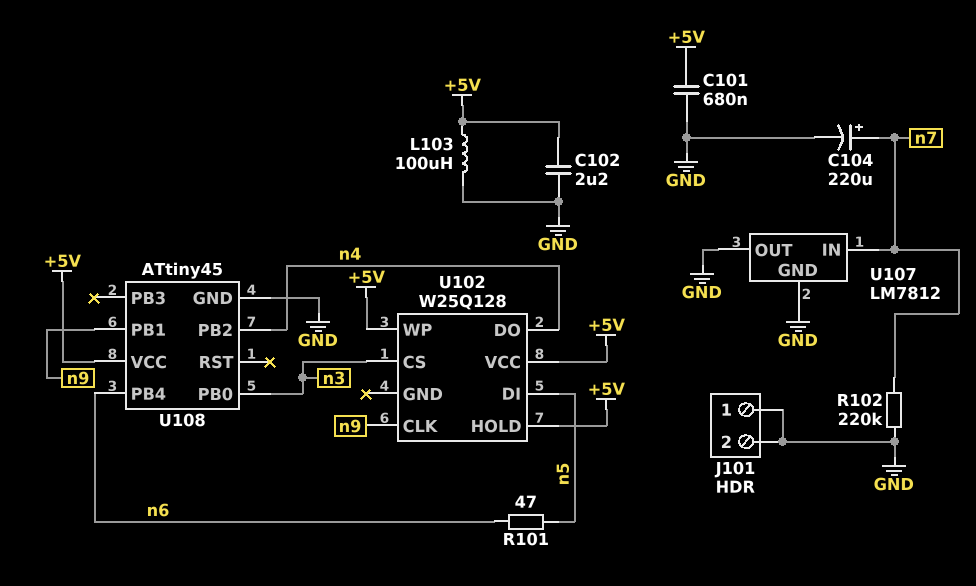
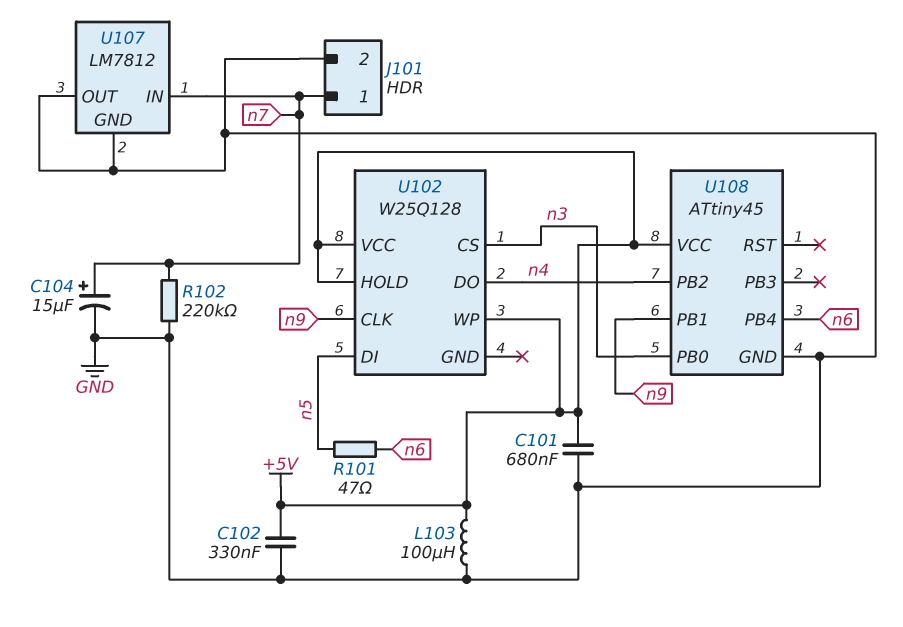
C102: 2.2uF (+5V, GND) -> 330nF (+5V, GND)
C104: 220uF (plus n7, minus GND) -> 15uF (plus n7, minus GND)
J101 pin 1: GND -> n7

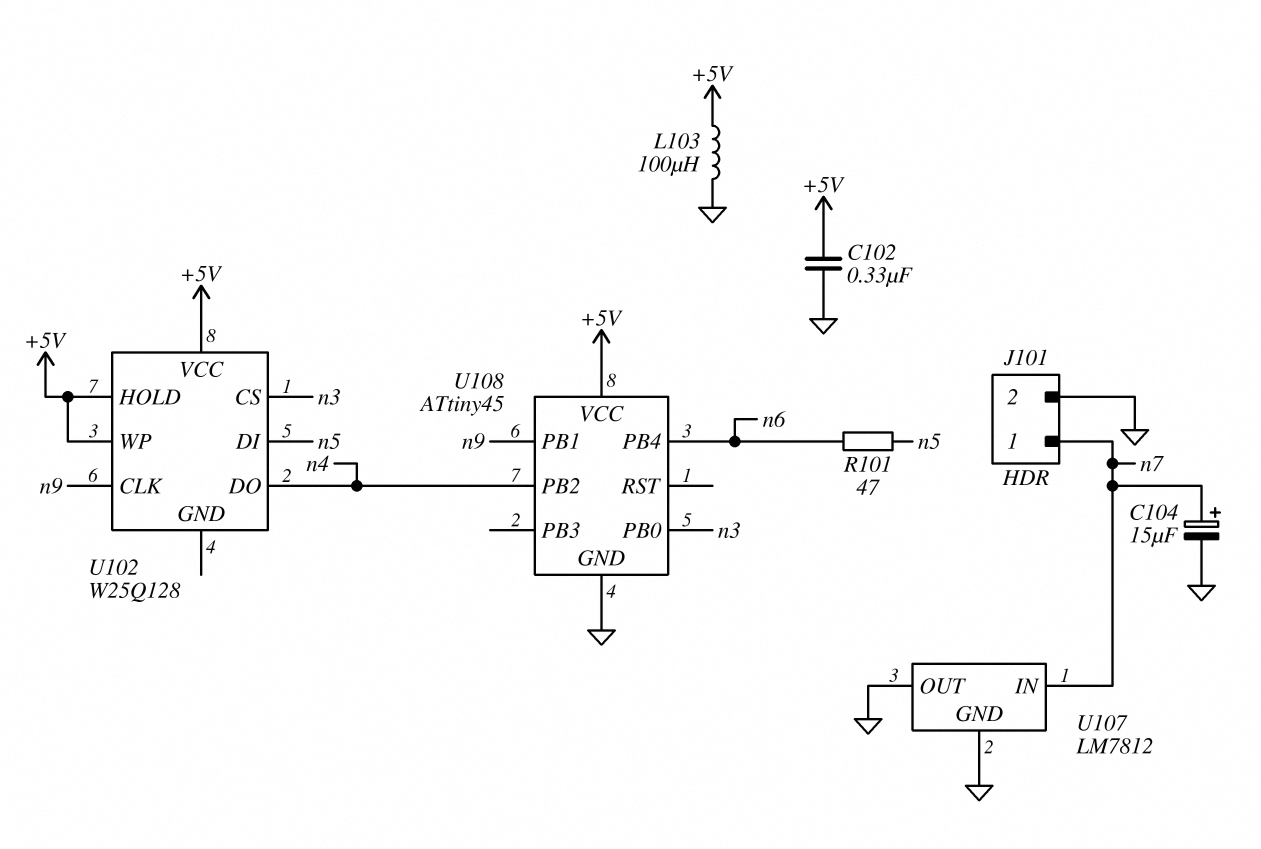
C101: 680nF (+5V, GND) -> none
R102: 220k (GND, n7) -> none

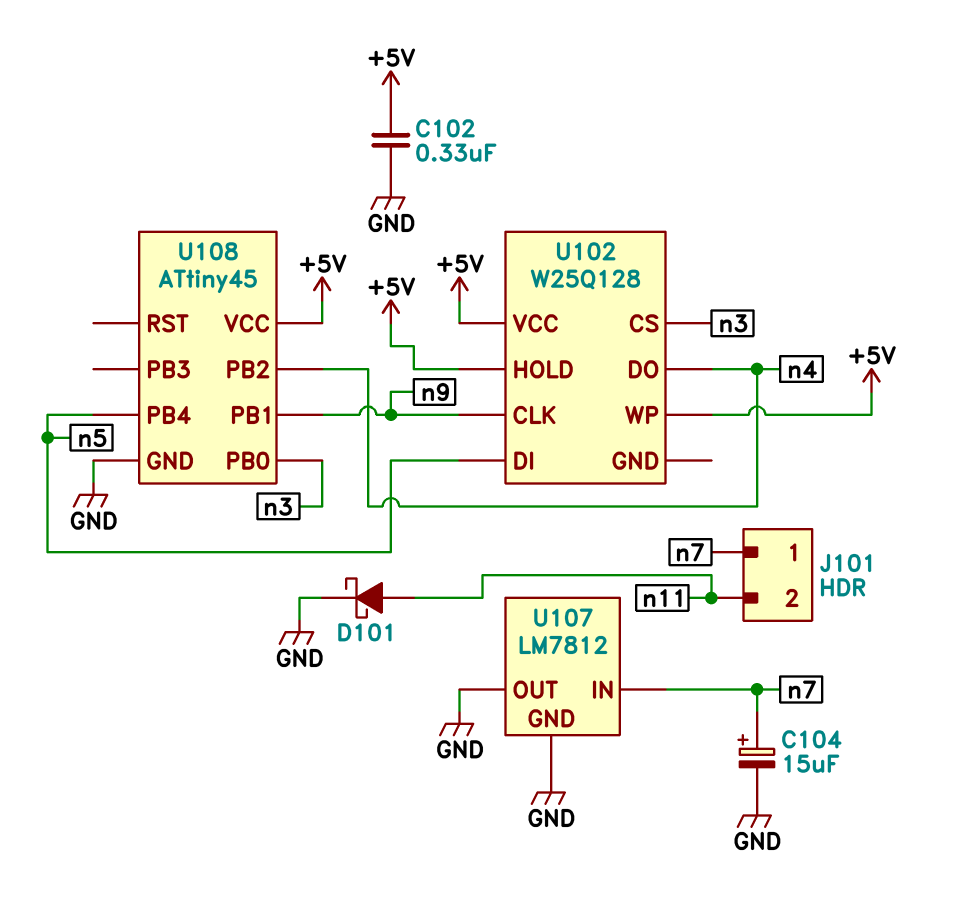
D101: none -> schottky (A n11, K GND)
J101 pin 2: GND -> n11
L103: 100uH (+5V, GND) -> none
R101: 47 (n5, n6) -> none
U108 pin PB4: n6 -> n5

